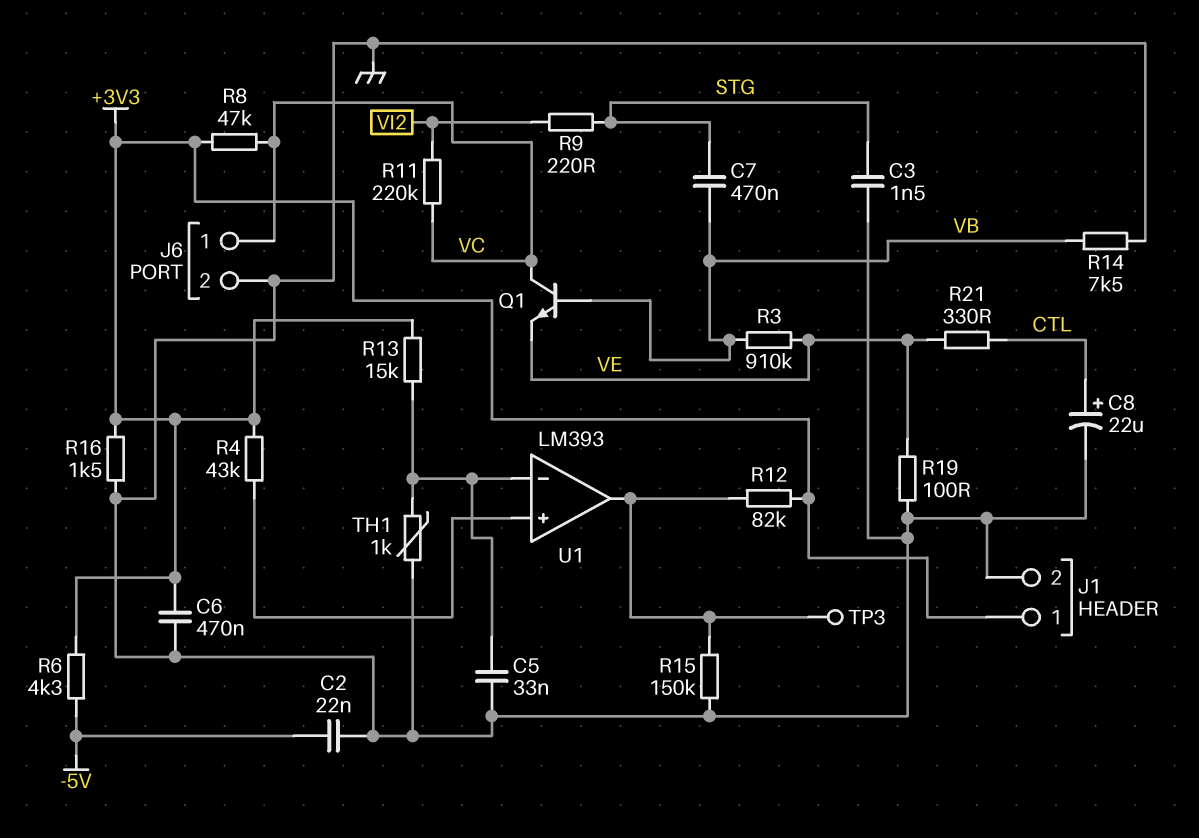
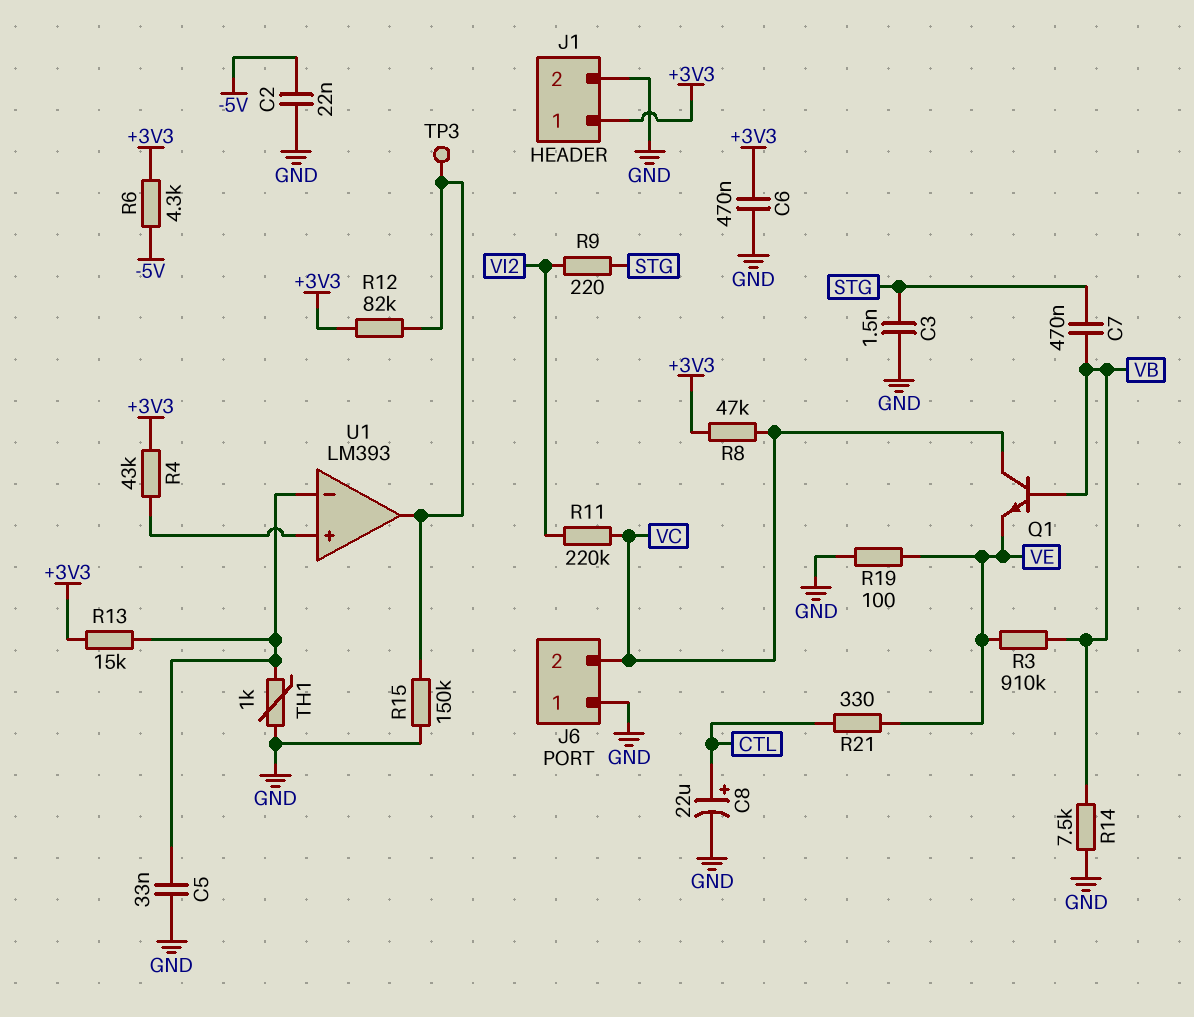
J6 pin 1: VC -> GND
J6 pin 2: GND -> VC
R16: 1.5k (+3V3, GND) -> none

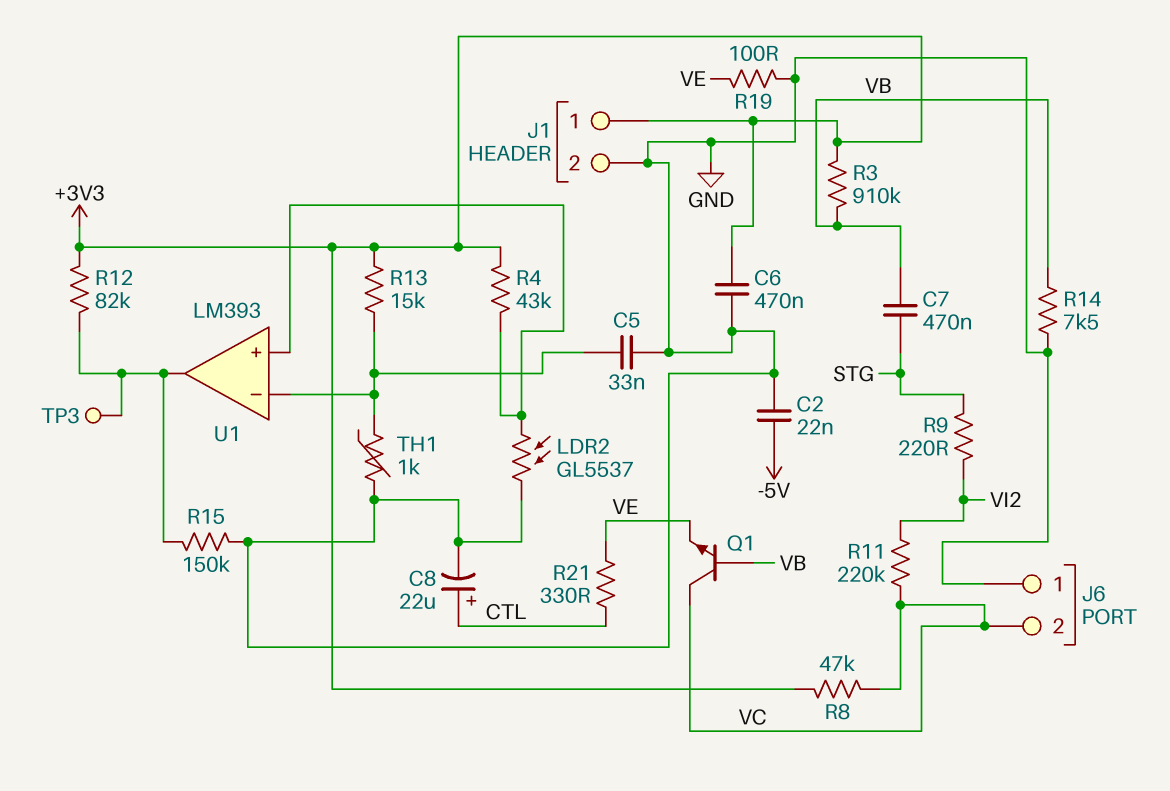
C3: 1.5nF (GND, STG) -> none
LDR2: none -> GL5537 (GND, U1/in+)
R3: 910k (VB, VE) -> 910k (+3V3, VB)
R6: 4.3k (+3V3, -5V) -> none

